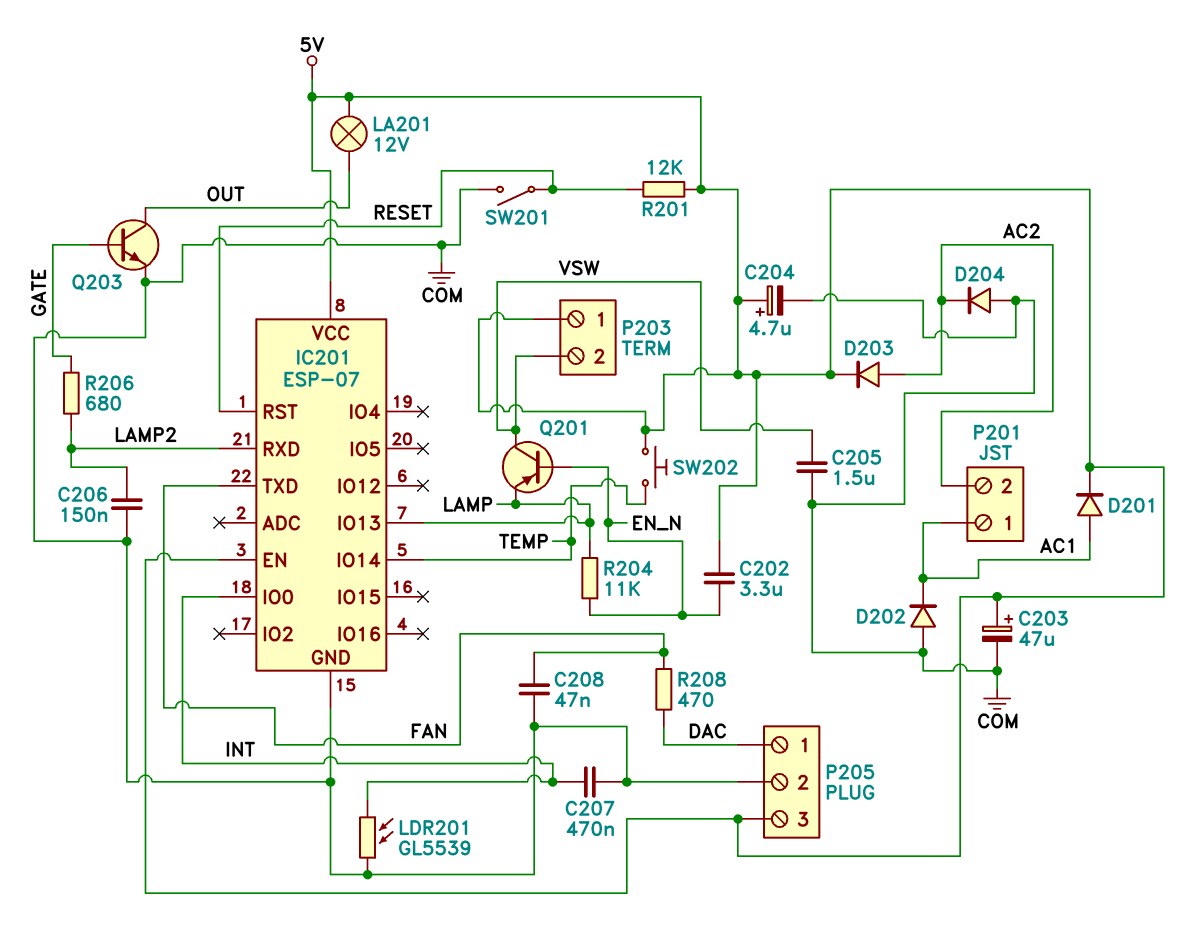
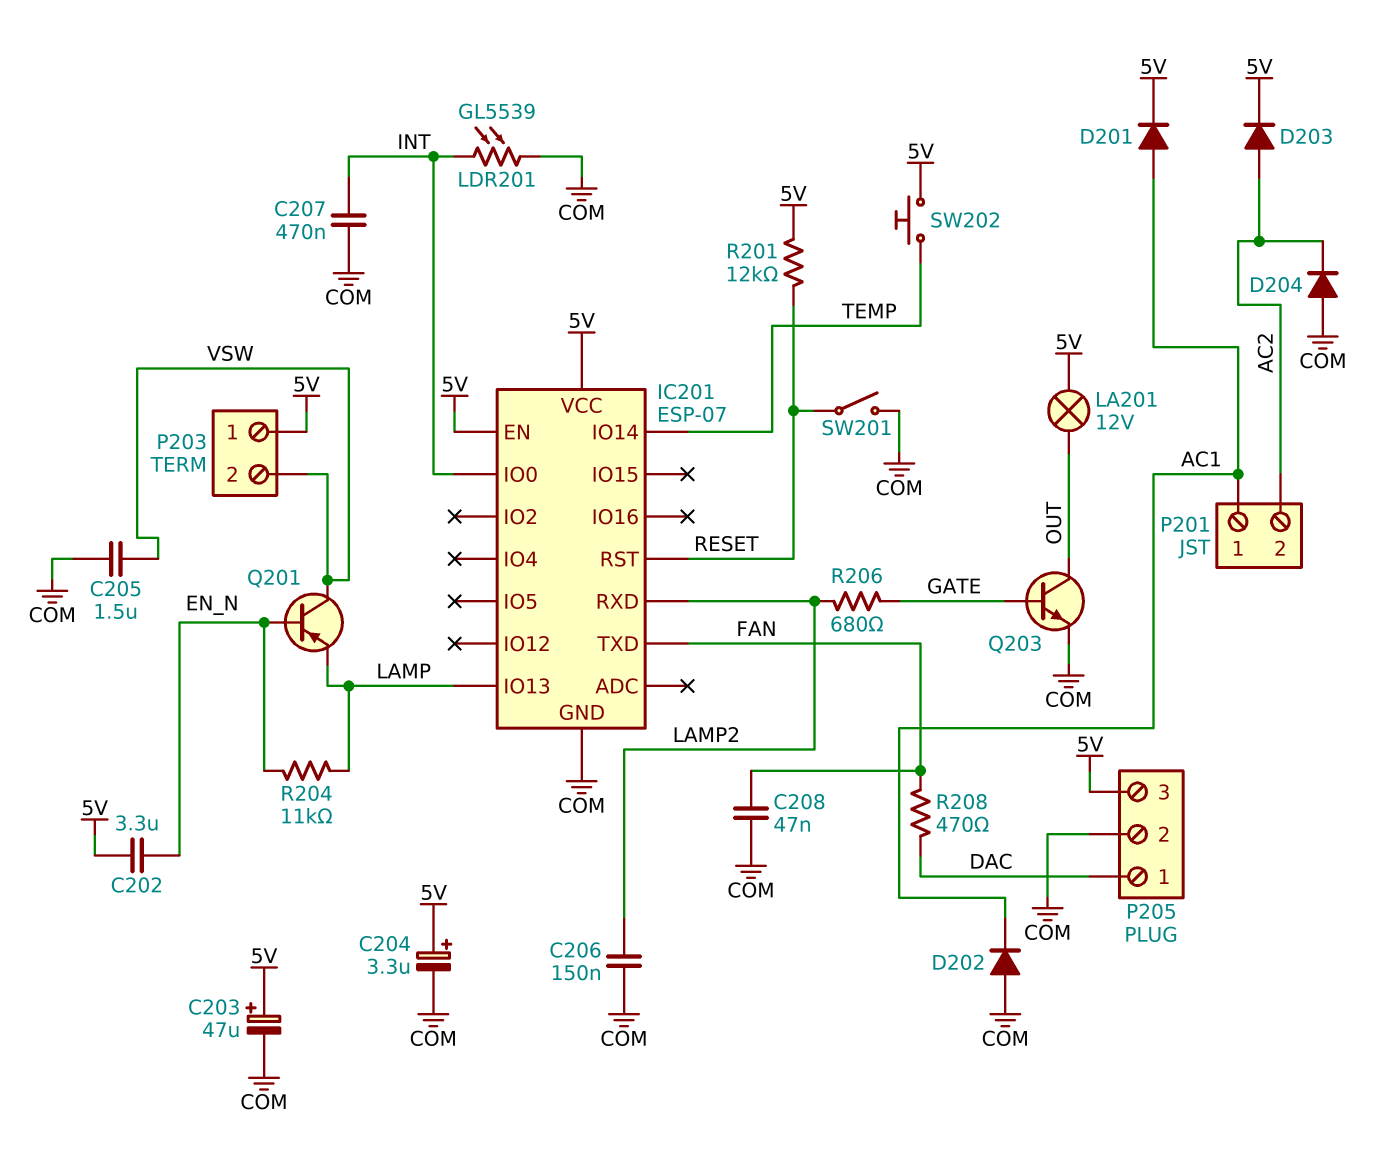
C204: 4.7uF (plus 5V, minus COM) -> 3.3uF (plus 5V, minus COM)

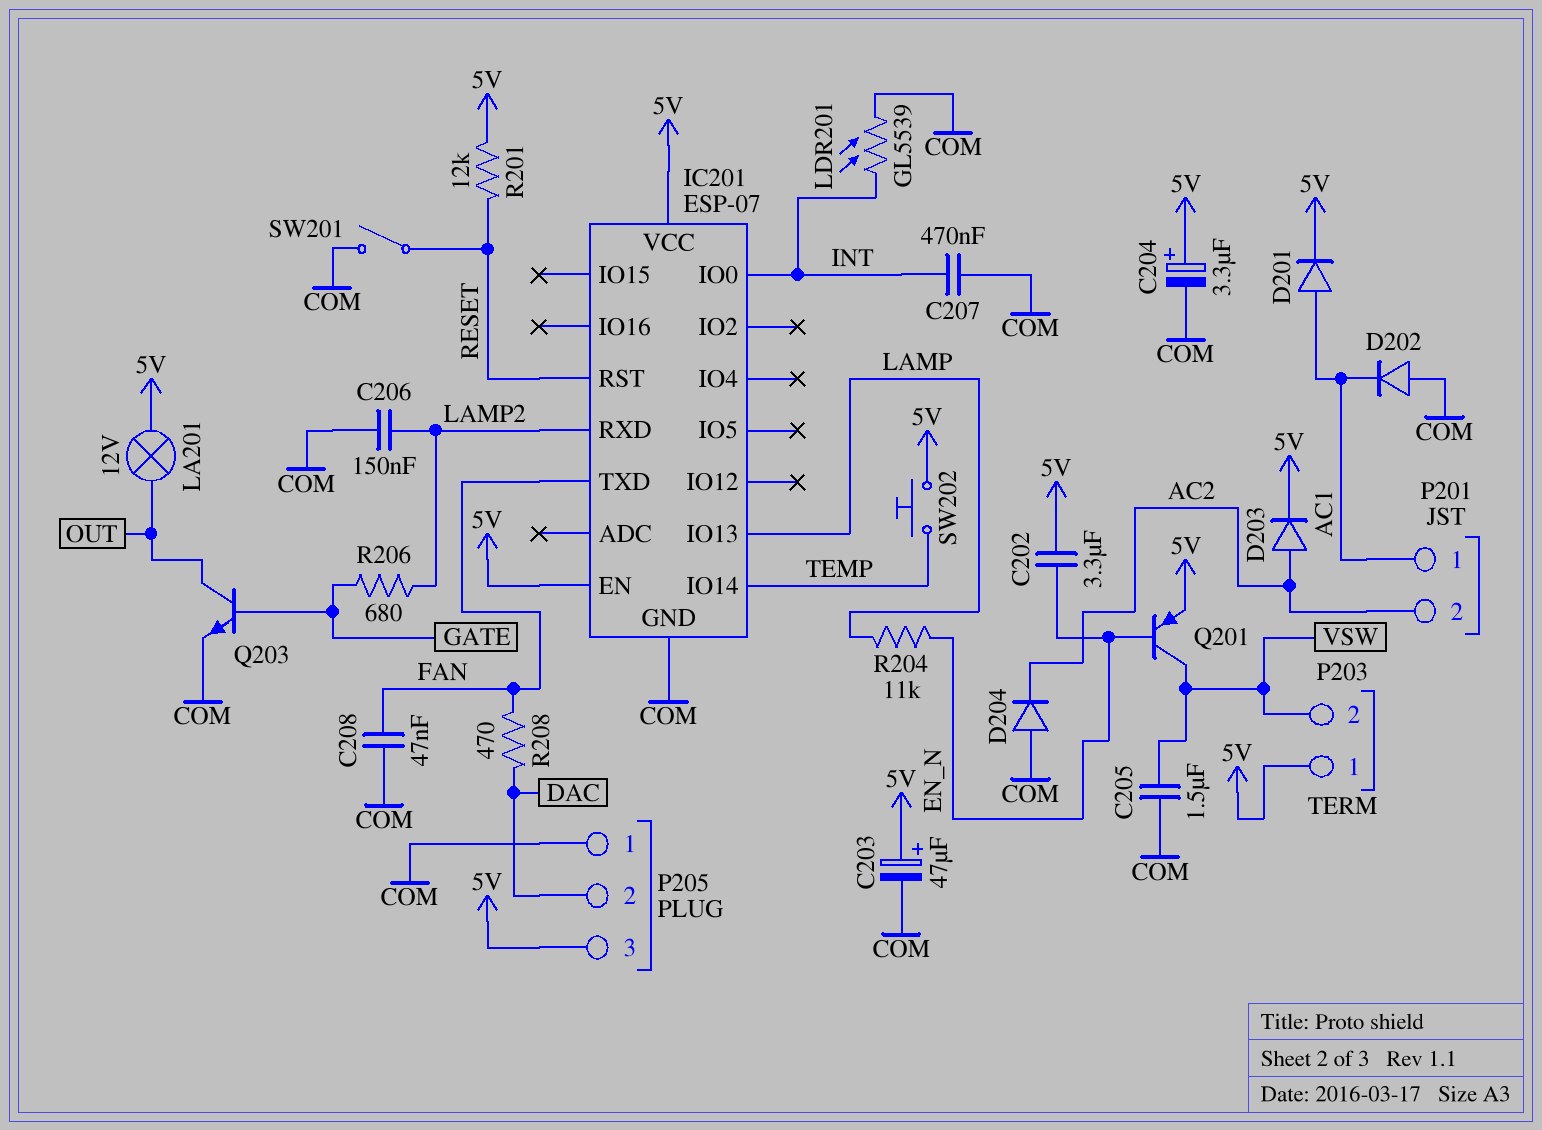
P205 pin 1: DAC -> COM
P205 pin 2: COM -> DAC
Q201: PNP (B EN_N, C VSW, E LAMP) -> PNP (B EN_N, C VSW, E 5V)

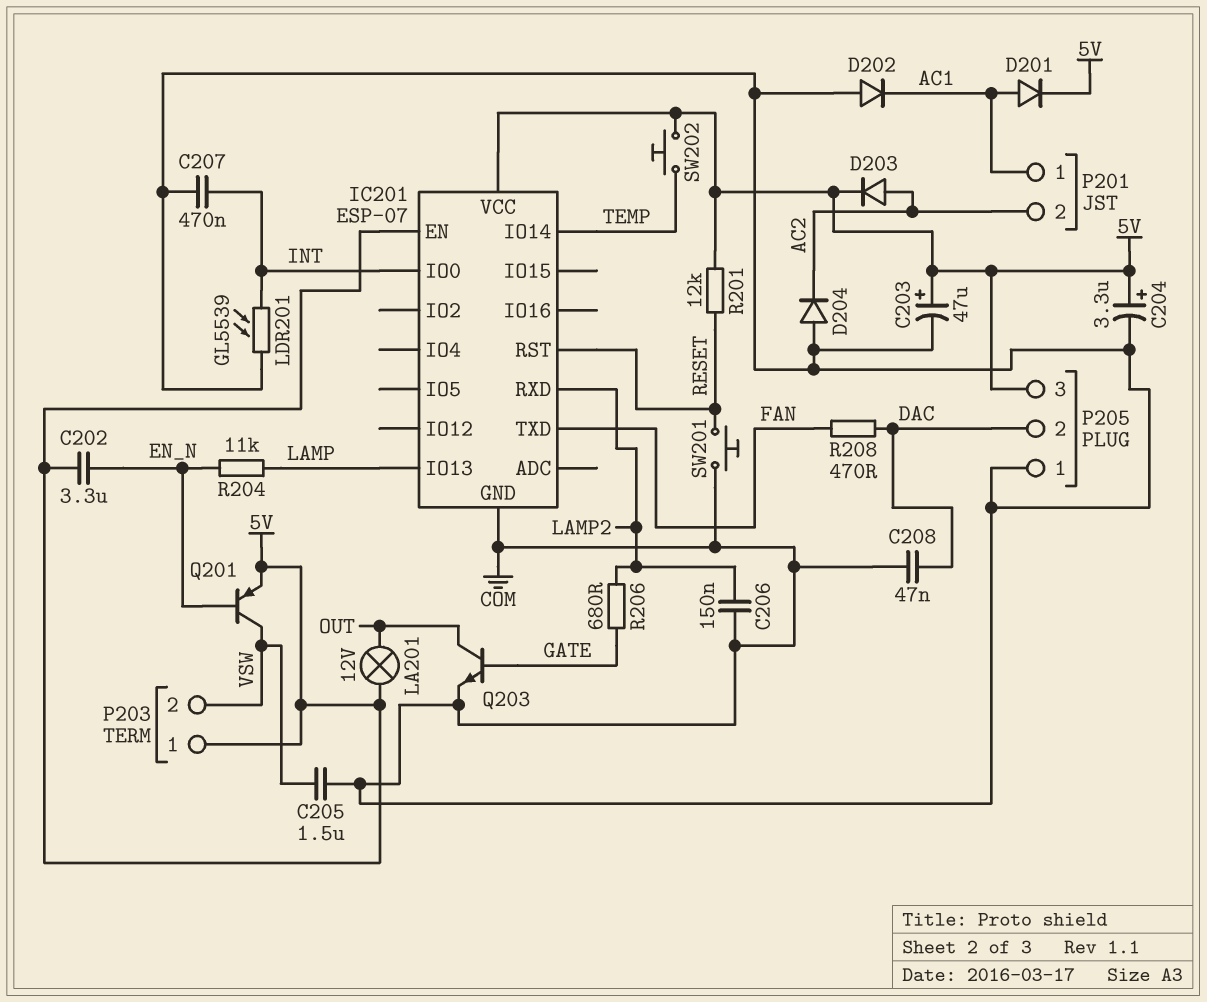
C208: 47nF (COM, FAN) -> 47nF (COM, DAC)
SW201: switch (COM, RESET) -> button (COM, RESET)

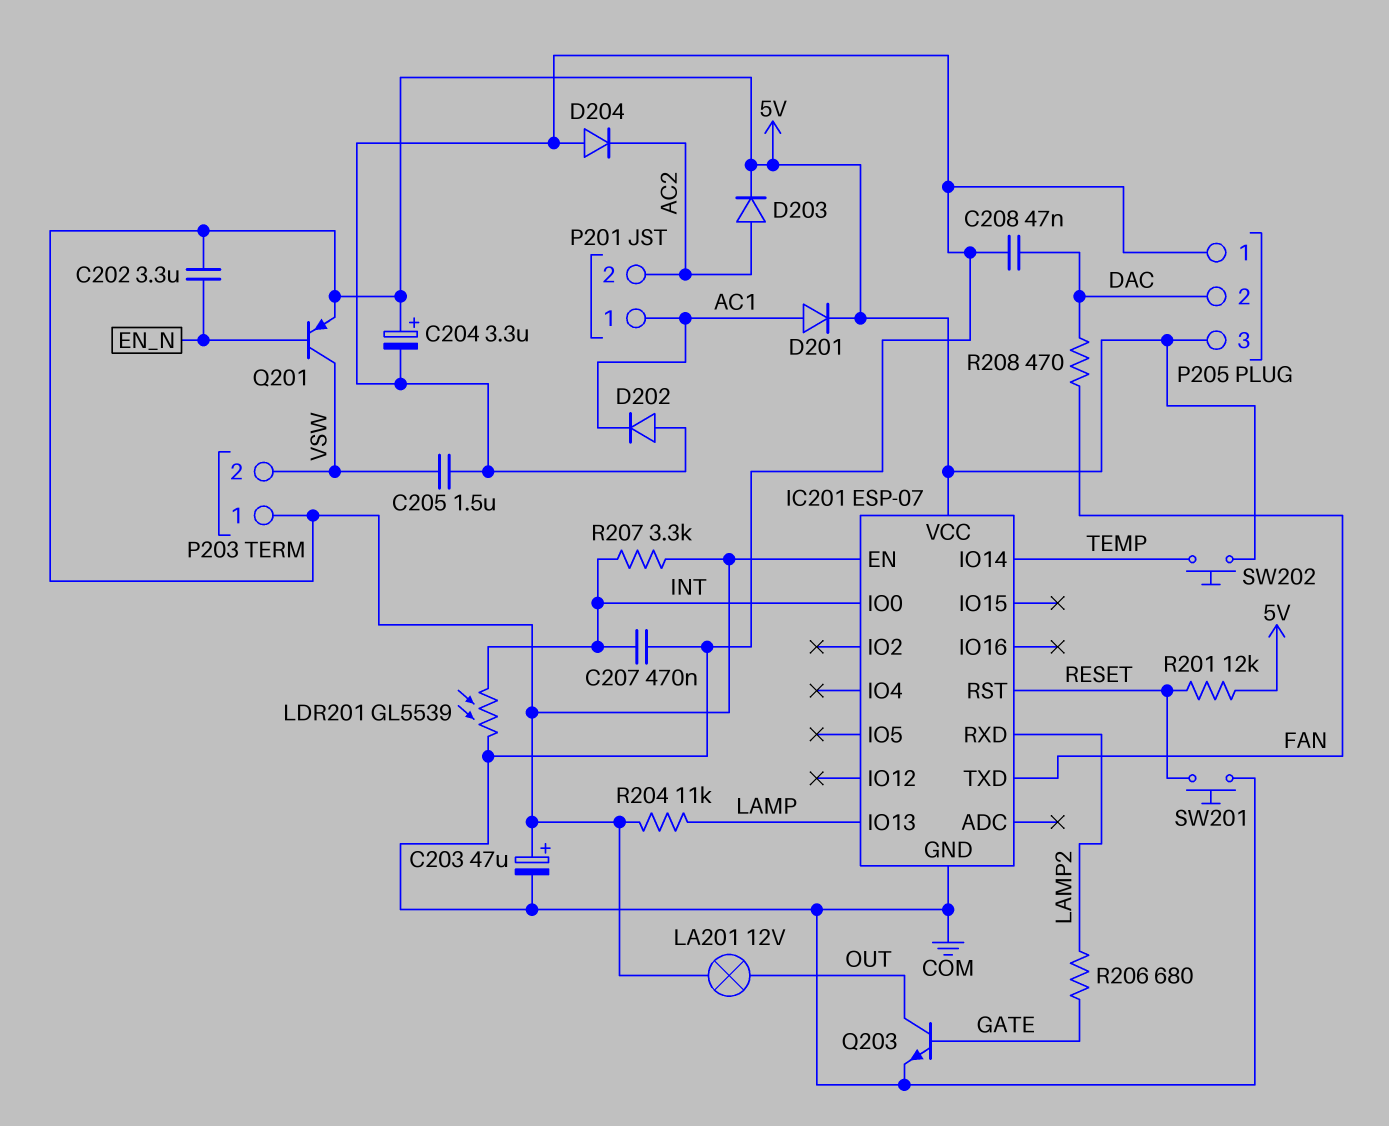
C206: 150nF (COM, LAMP2) -> none
R204: 11k (EN_N, LAMP) -> 11k (5V, LAMP)
R207: none -> 3.3k (5V, INT)

